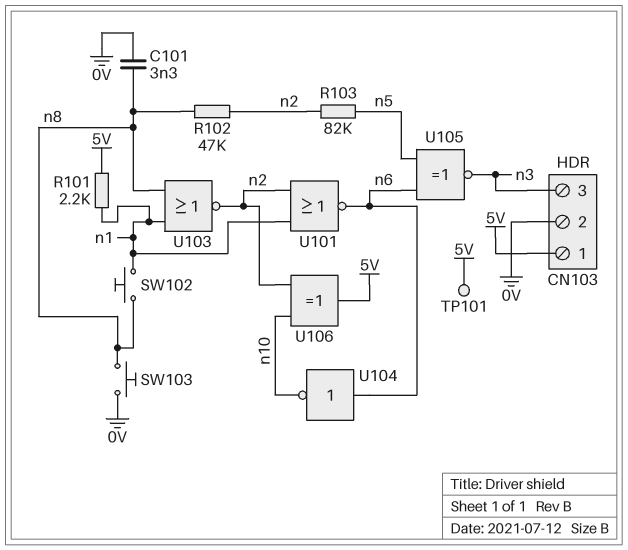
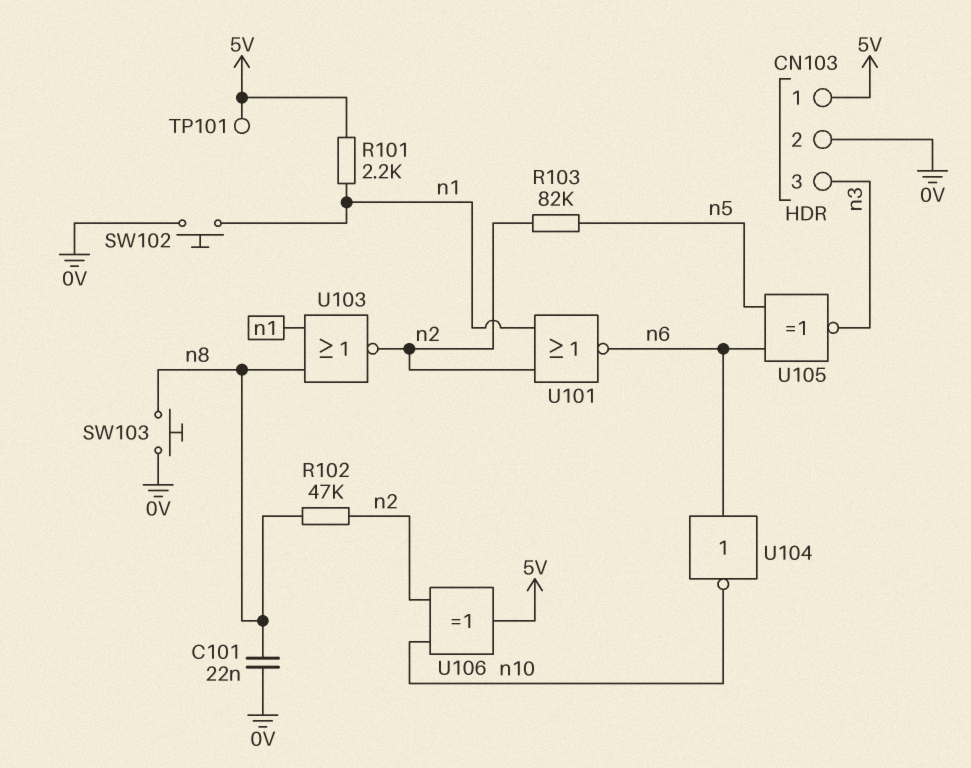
C101: 3.3nF (0V, n8) -> 22nF (0V, n8)
SW102: button (n1, n8) -> button (0V, n1)

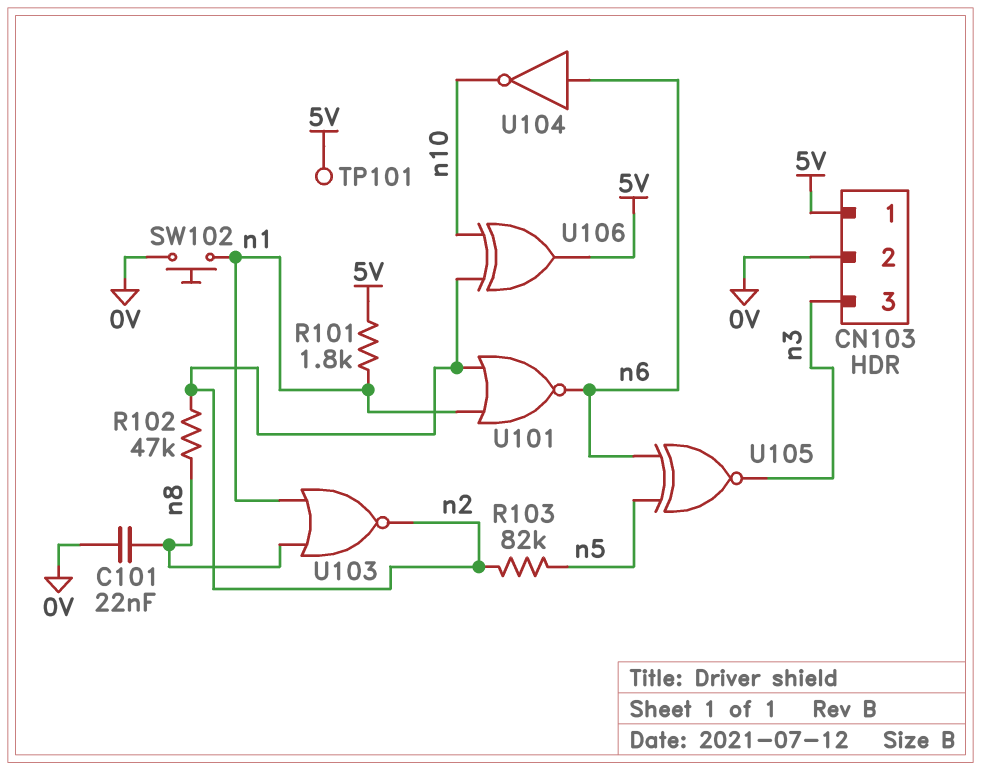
R101: 2.2k (5V, n1) -> 1.8k (5V, n1)
SW103: button (0V, n8) -> none

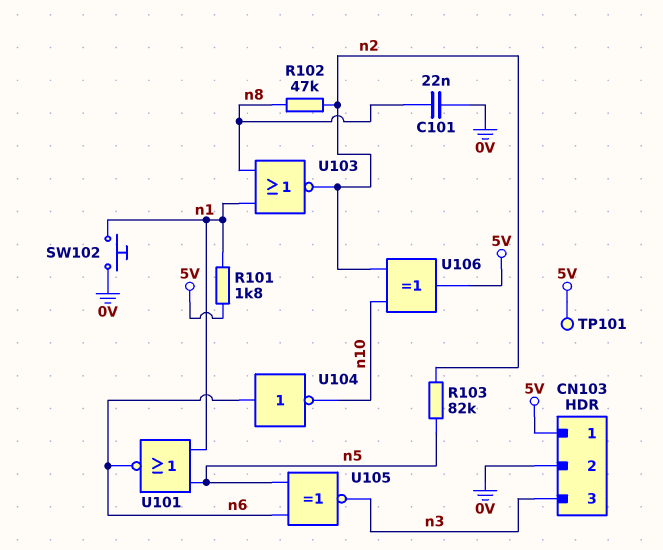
U101: NOR (in n1, in n2, out n6) -> NOR (in n1, in n5, out n6)

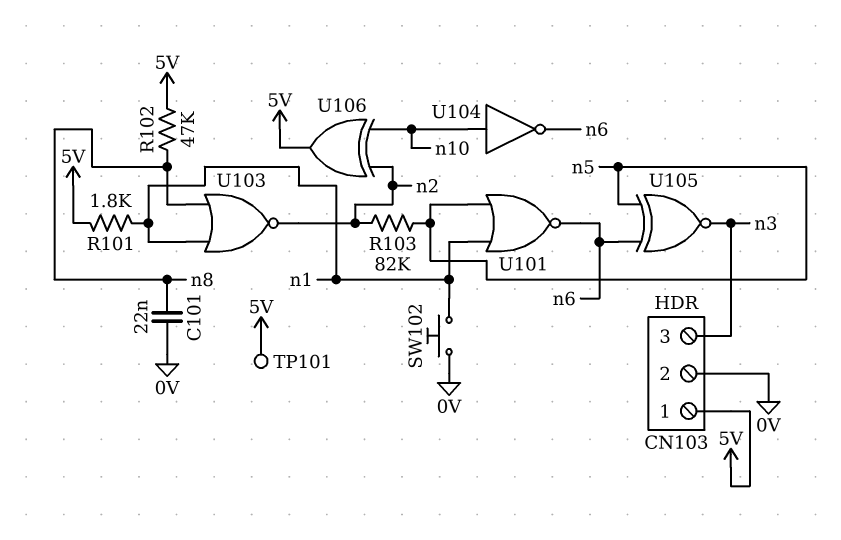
R102: 47k (n2, n8) -> 47k (5V, n8)
U104: NOT (in n6, out n10) -> NOT (in n10, out n6)

